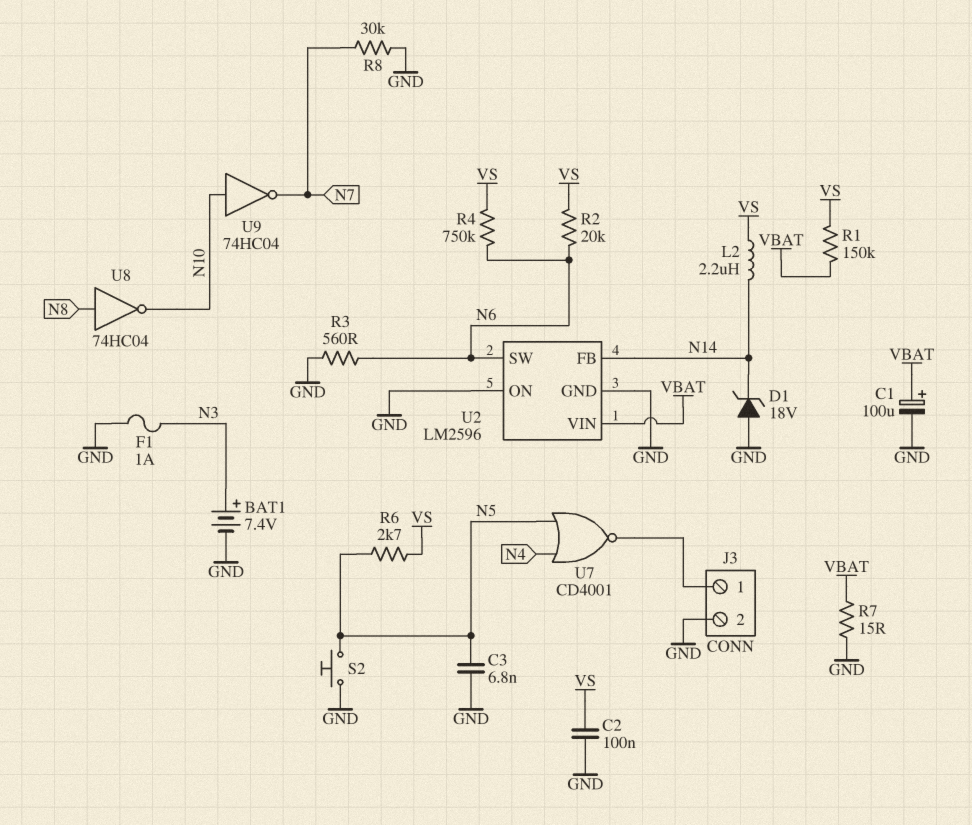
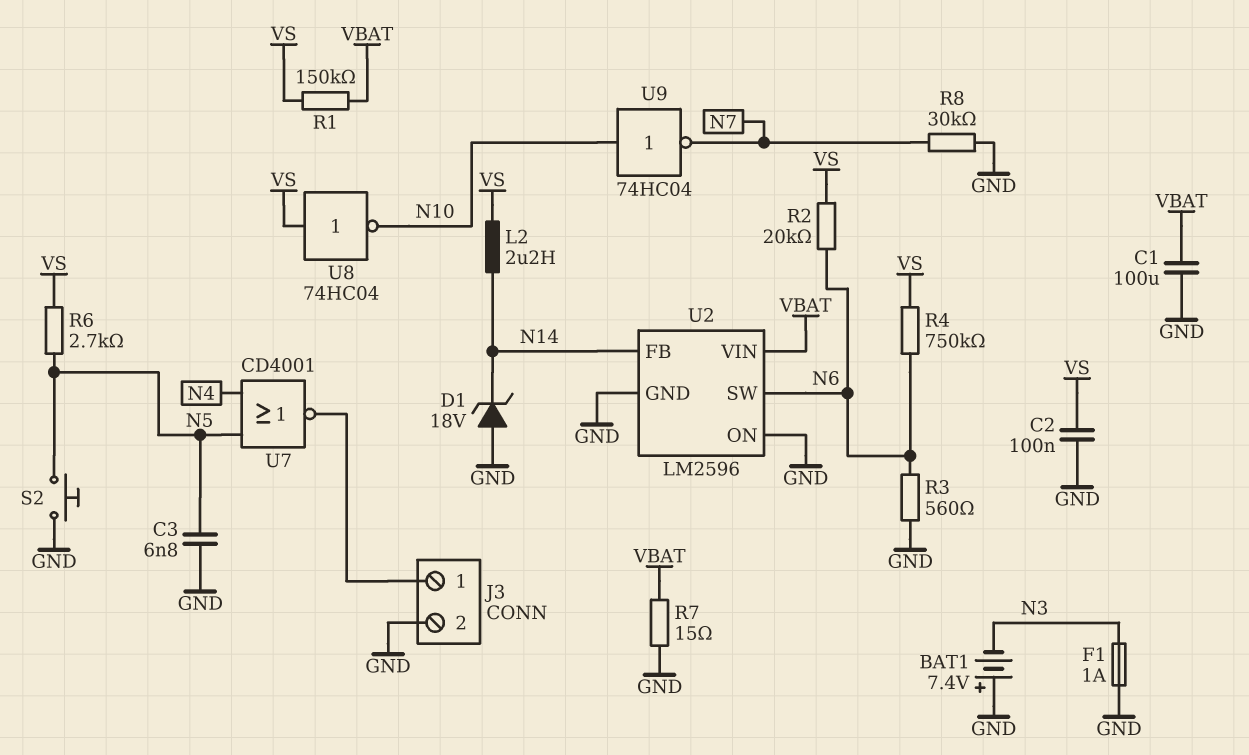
BAT1: 7.4V (plus N3, minus GND) -> 7.4V (plus GND, minus N3)
C1: 100uF (plus VBAT, minus GND) -> 100uF (GND, VBAT)
U8: NOT 74HC04 (in N8, out N10) -> NOT 74HC04 (in VS, out N10)

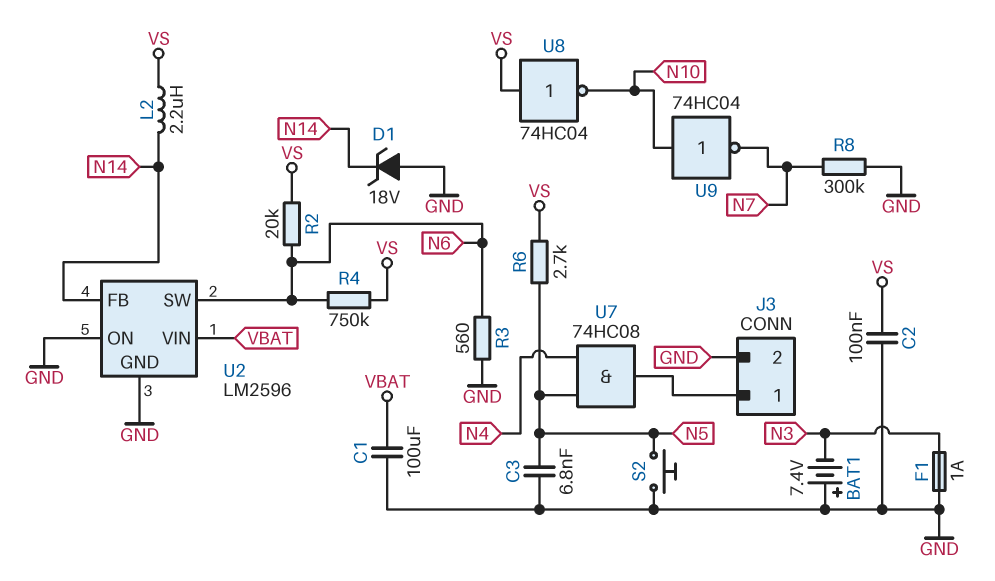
R1: 150k (VBAT, VS) -> none
R7: 15 (GND, VBAT) -> none
R8: 30k (GND, N7) -> 300k (GND, N7)
U7: NOR CD4001 (in N4, in N5, out J3/1) -> AND 74HC08 (in N4, in N5, out J3/1)

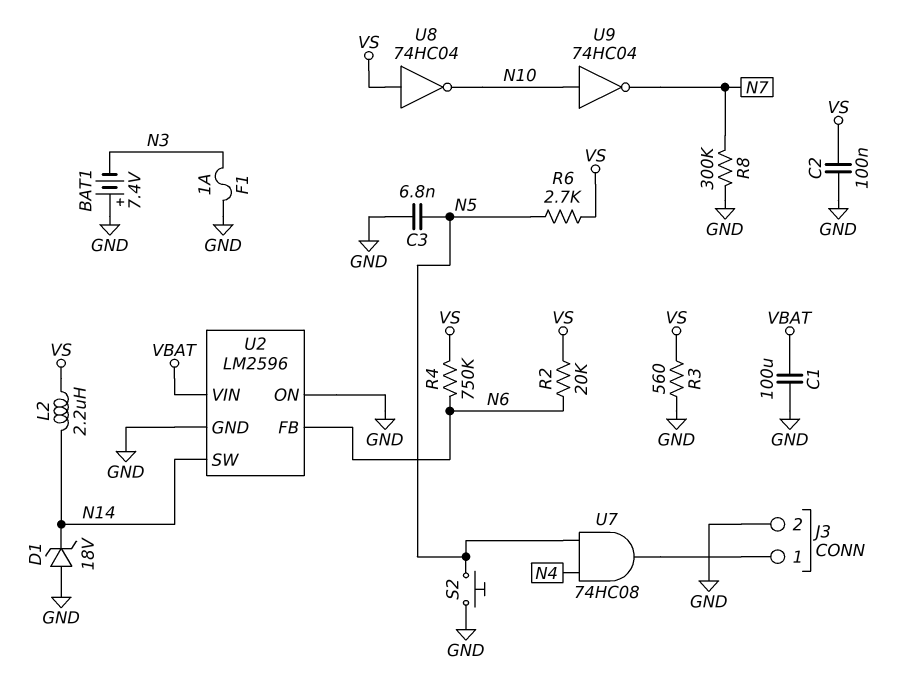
R3: 560 (GND, N6) -> 560 (GND, VS)
U2 pin FB: N14 -> N6
U2 pin SW: N6 -> N14

